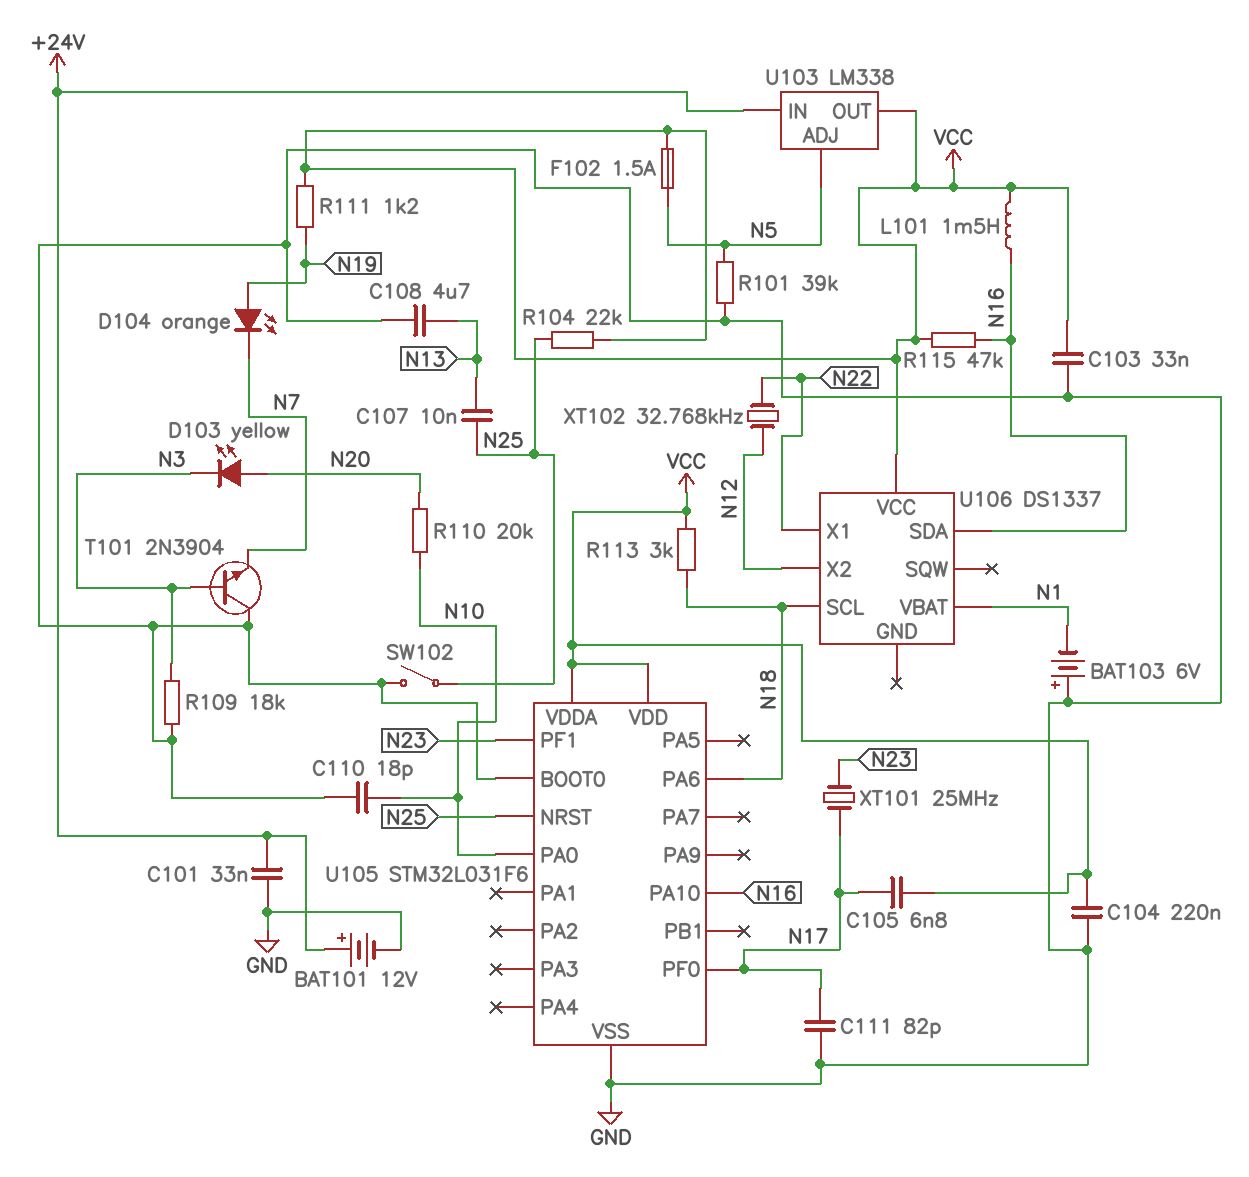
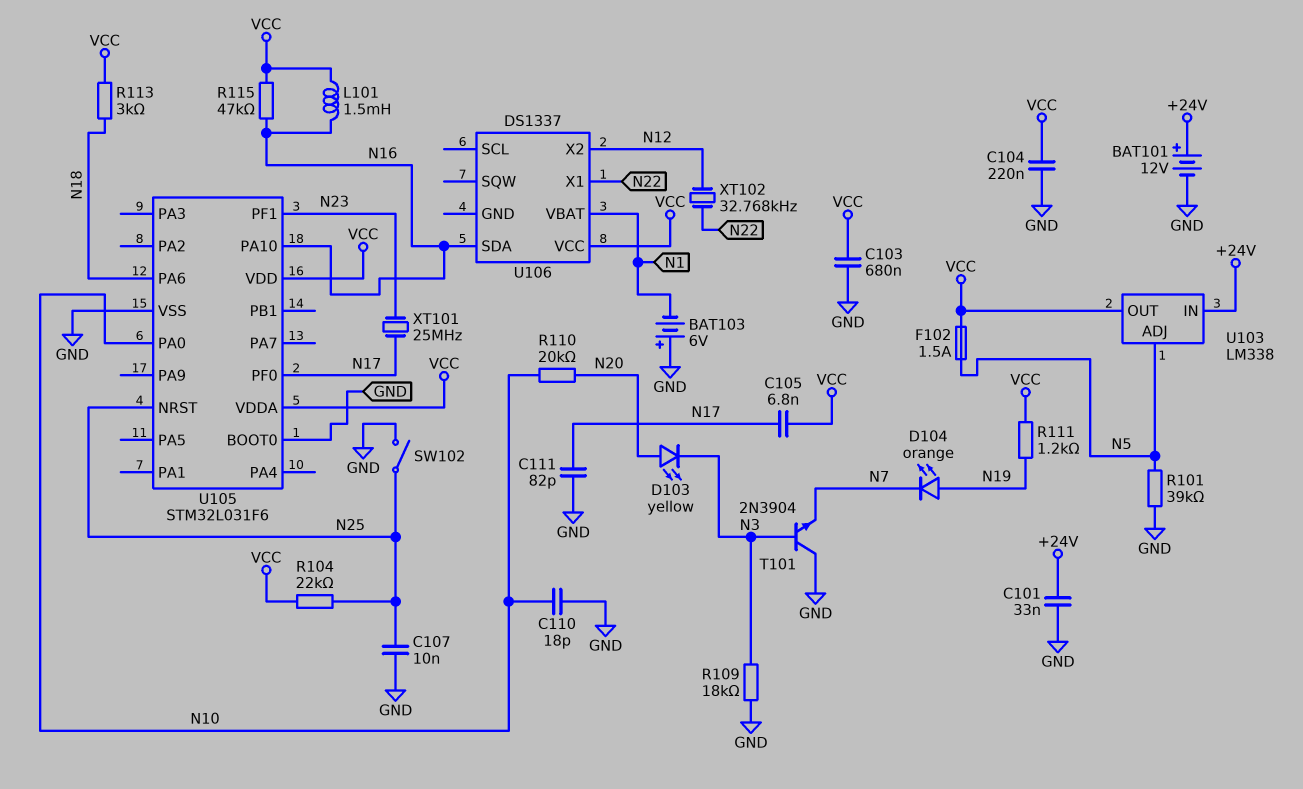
C103: 33nF (GND, VCC) -> 680nF (GND, VCC)
C107: 10nF (N13, N25) -> 10nF (GND, N25)
C108: 4.7uF (GND, N13) -> none
U106 pin SCL: N18 -> none

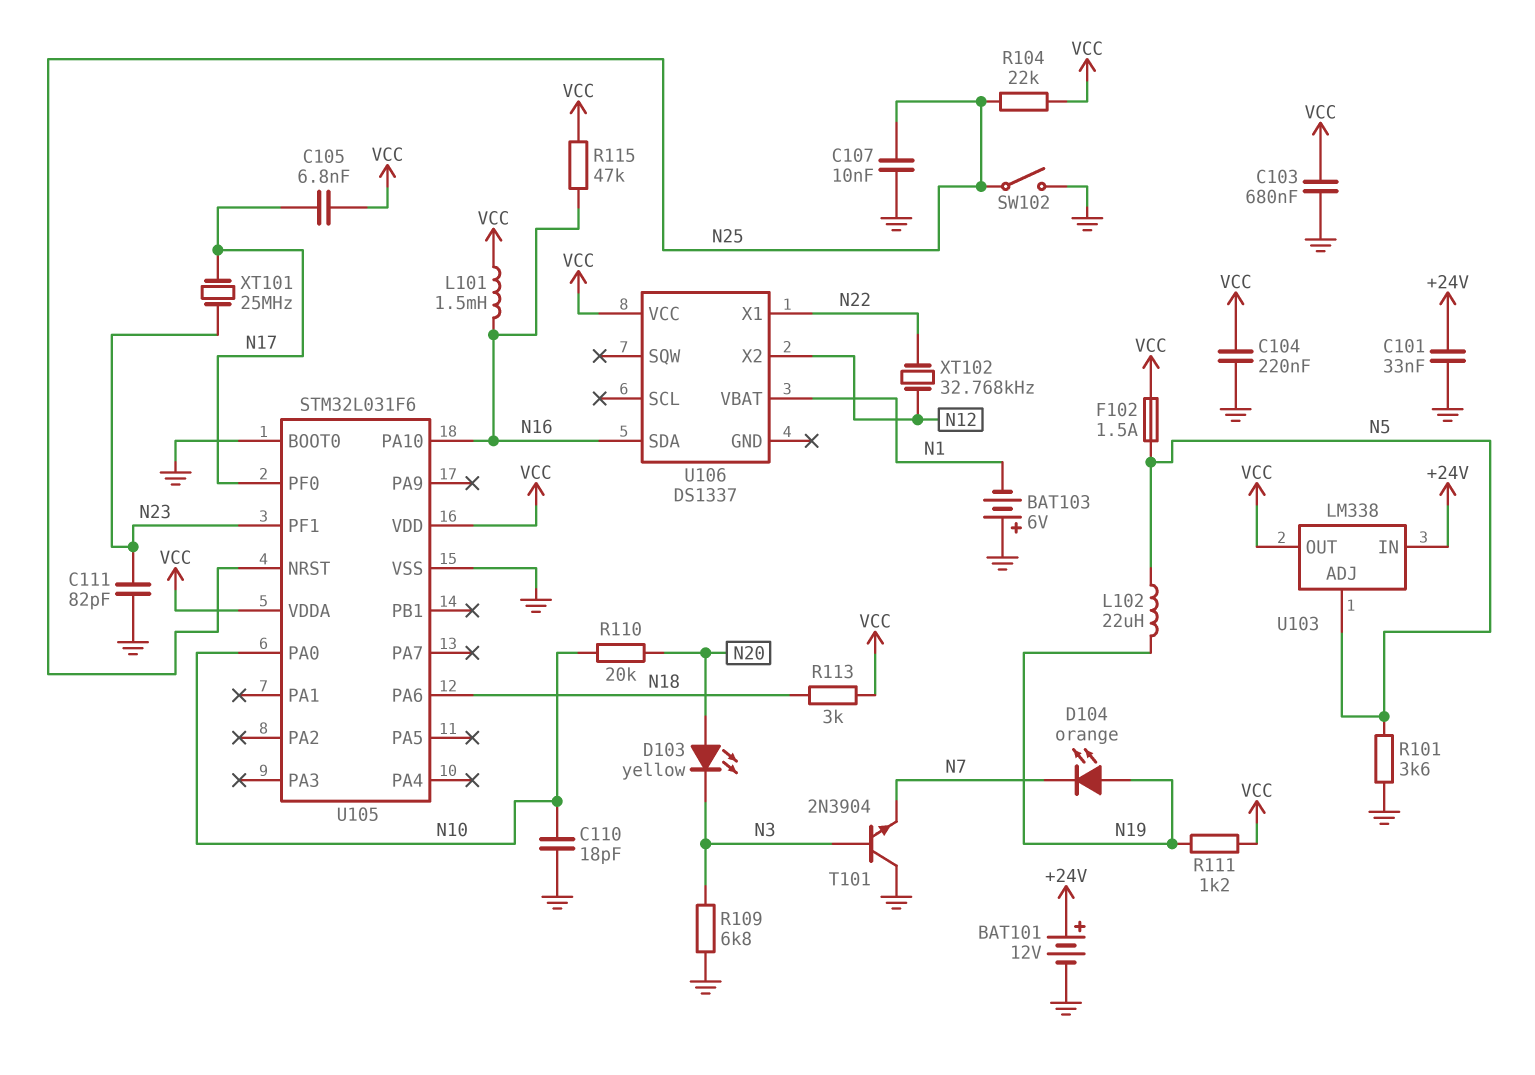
C111: 82pF (GND, N17) -> 82pF (GND, N23)
L102: none -> 22uH (N5, N19)
R101: 39k (GND, N5) -> 3.6k (GND, N5)
R109: 18k (GND, N3) -> 6.8k (GND, N3)

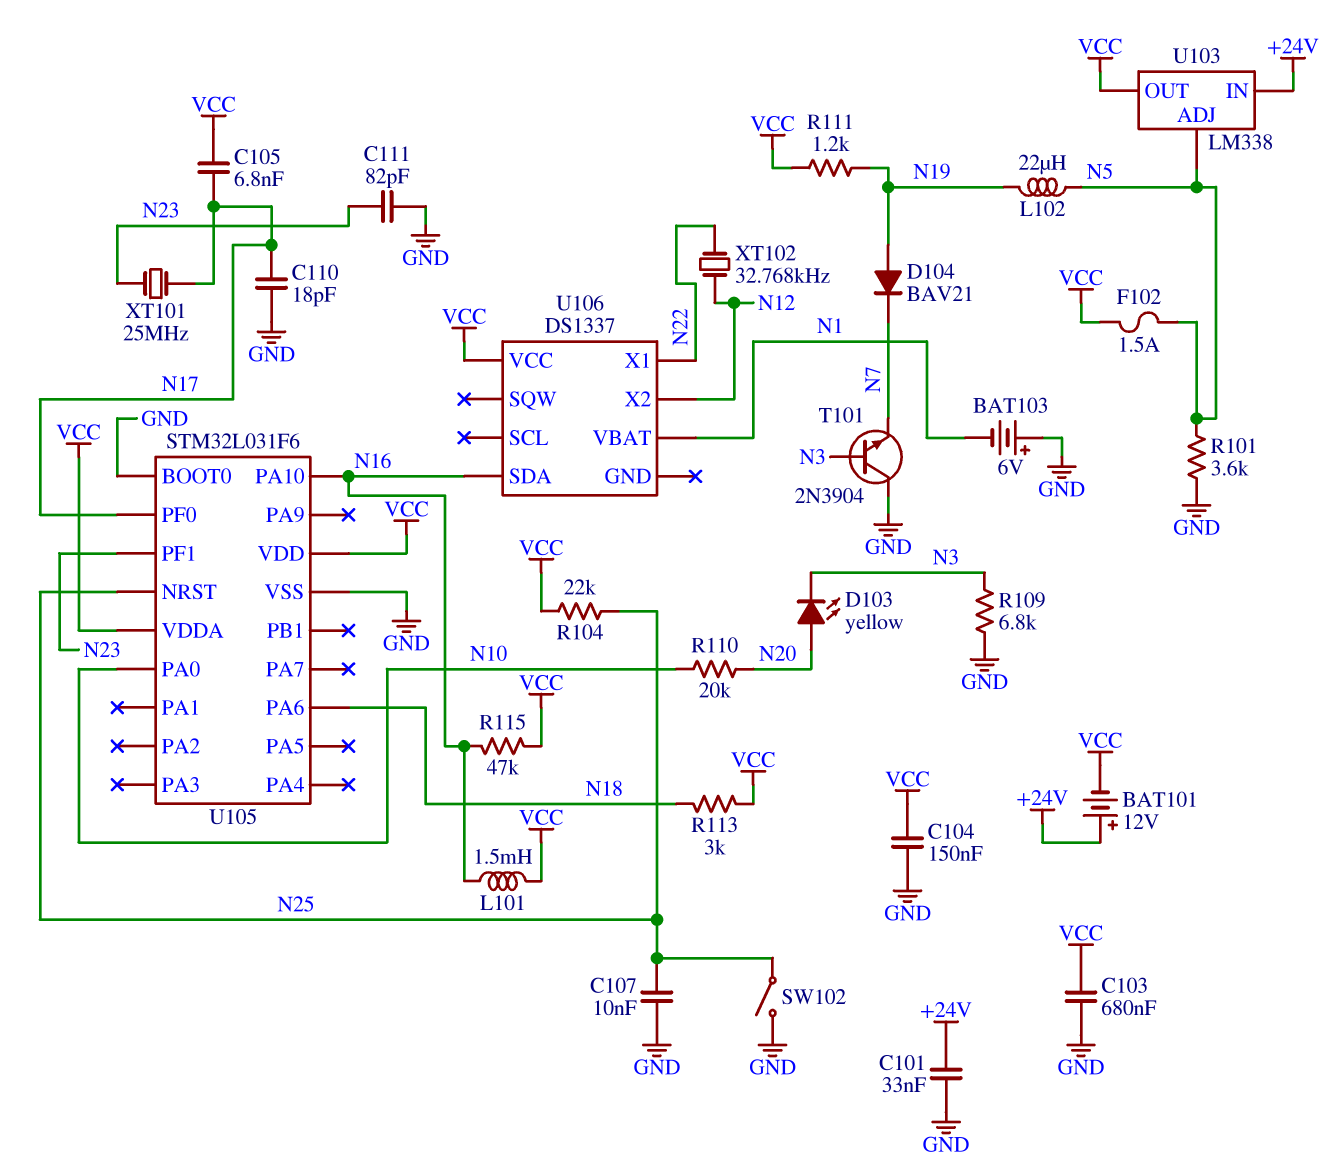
BAT101: 12V (plus +24V, minus GND) -> 12V (plus +24V, minus VCC)
C104: 220nF (GND, VCC) -> 150nF (GND, VCC)
C110: 18pF (GND, N10) -> 18pF (GND, N17)
D104: LED orange (A N19, K N7) -> diode BAV21 (A N19, K N7)

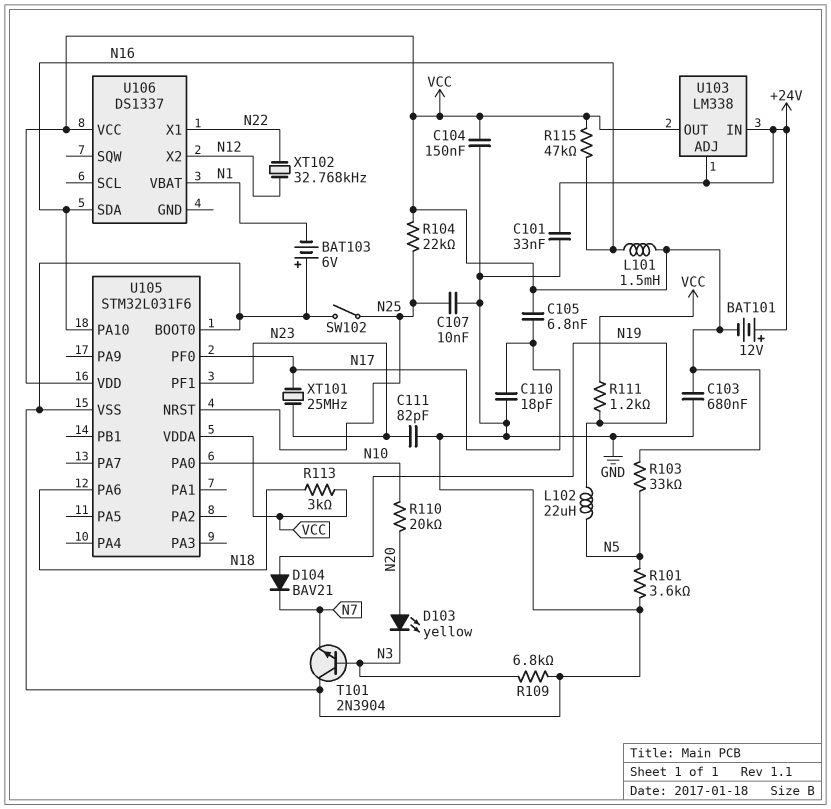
F102: 1.5A (N5, VCC) -> none
R103: none -> 33k (N5, VCC)
U103 pin ADJ: N5 -> +24V

